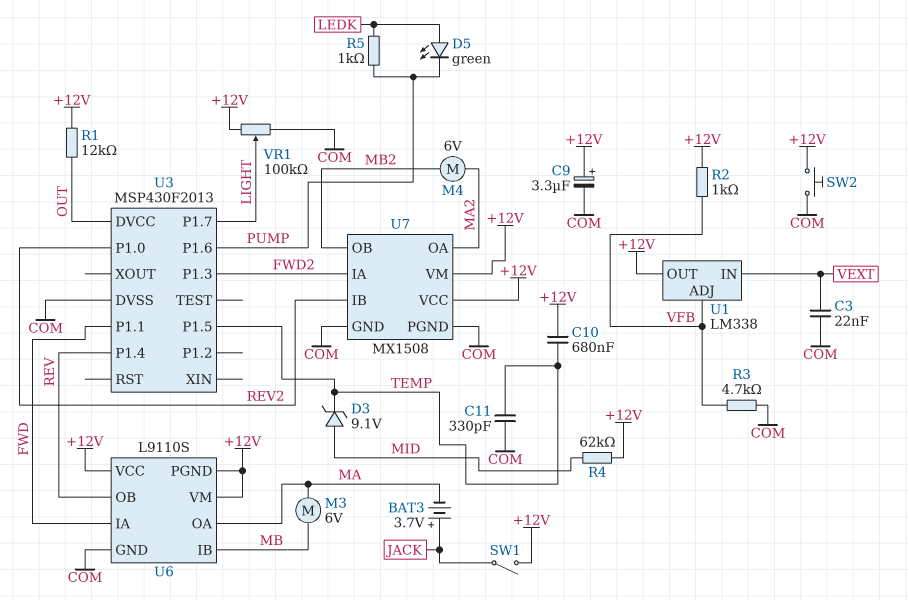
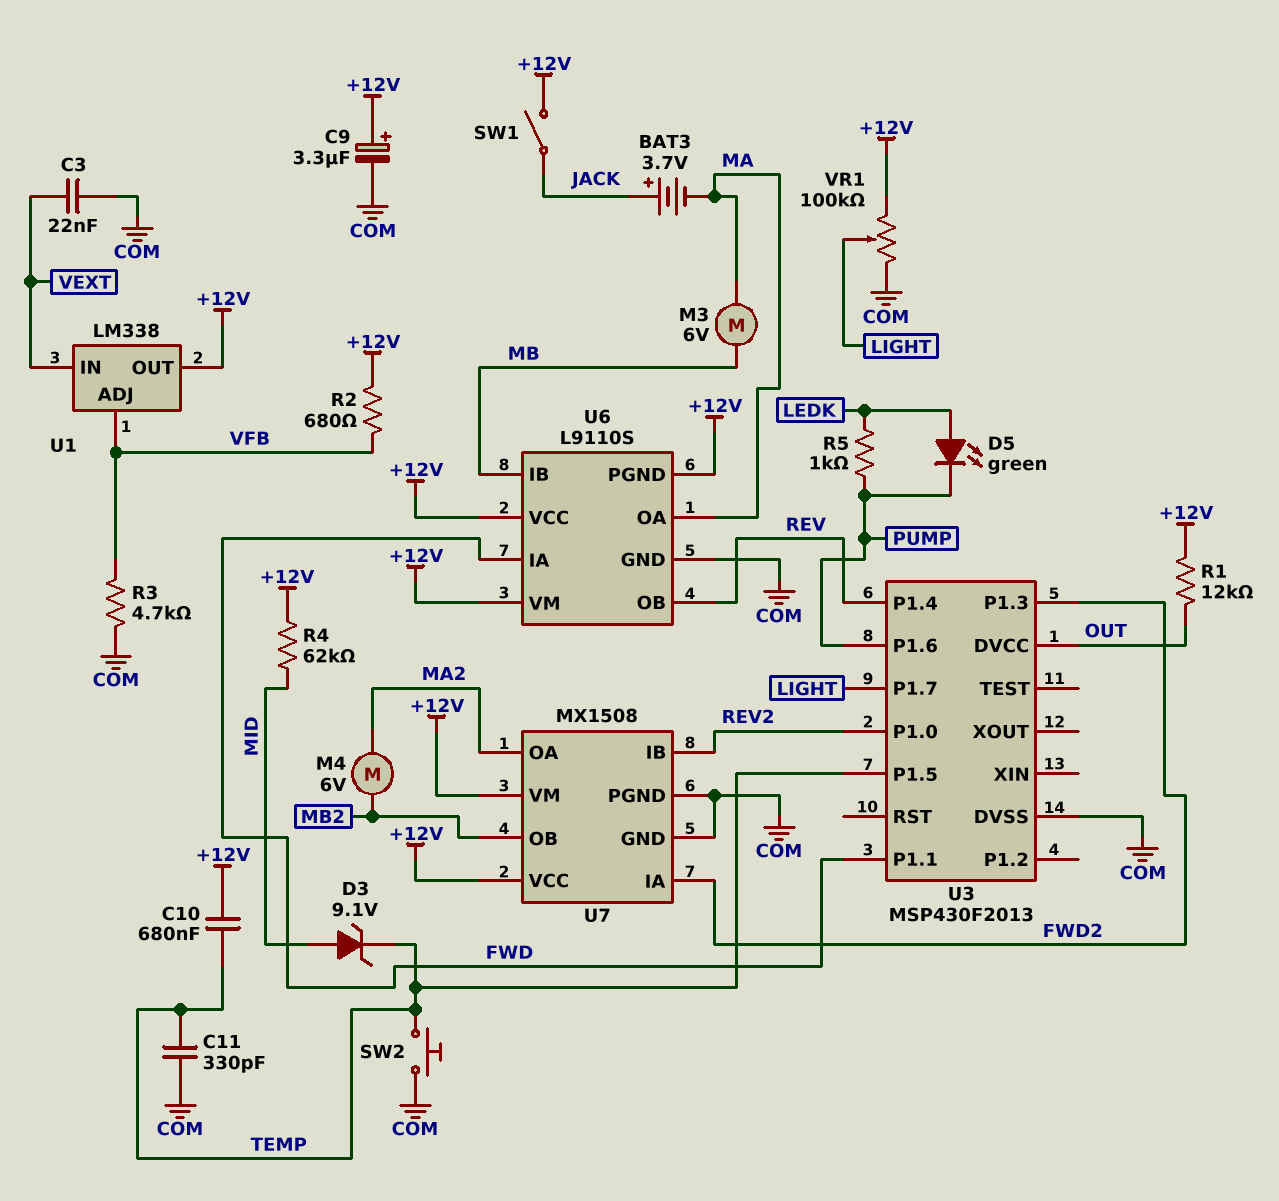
R2: 1k (+12V, VFB) -> 680 (+12V, VFB)
SW2: button (+12V, COM) -> button (COM, TEMP)

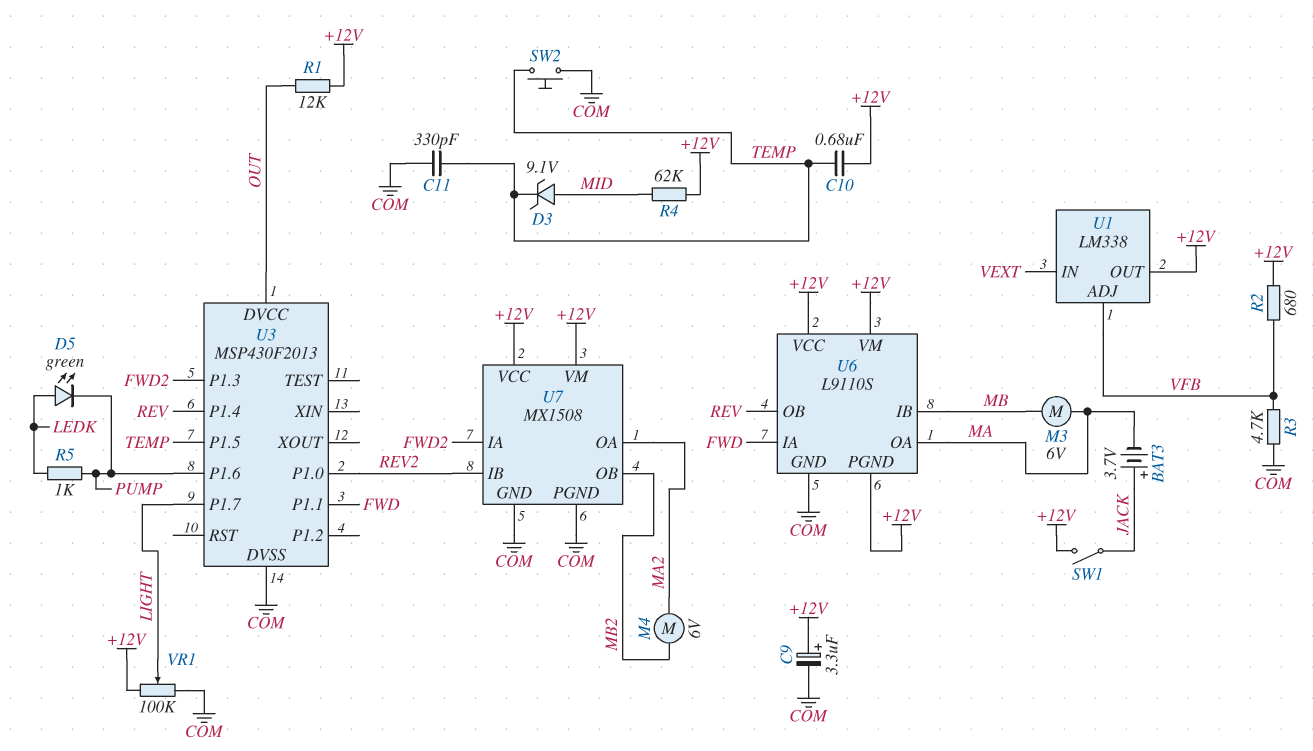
C3: 22nF (COM, VEXT) -> none

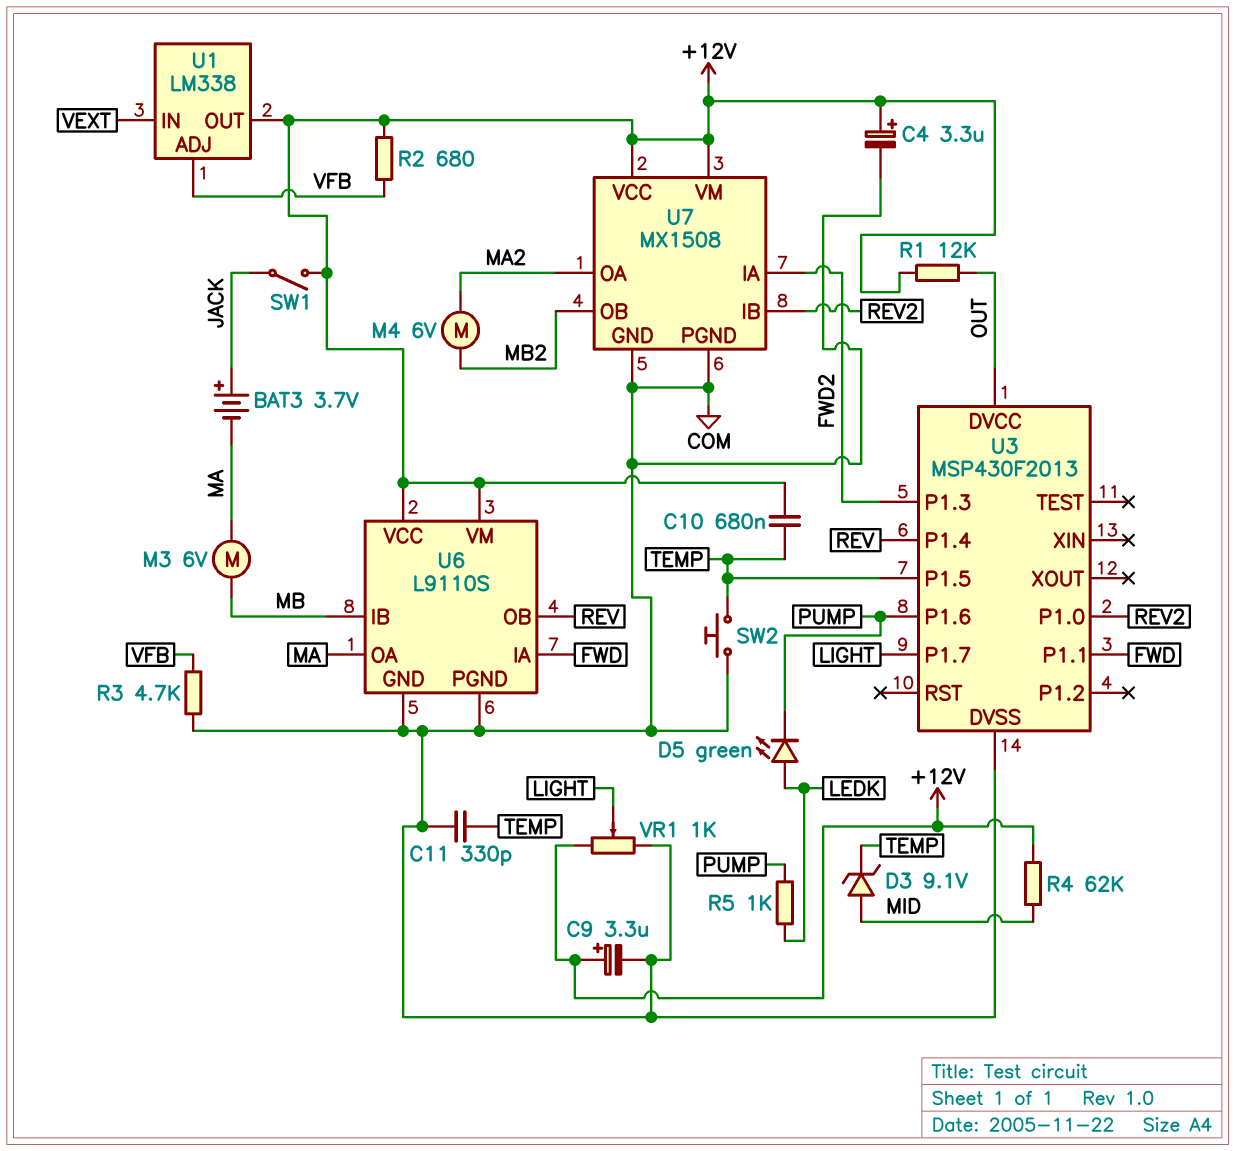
C4: none -> 3.3uF (plus +12V, minus COM)
U6 pin PGND: +12V -> COM
VR1: 100k (+12V, COM, wiper LIGHT) -> 1k (+12V, COM, wiper LIGHT)

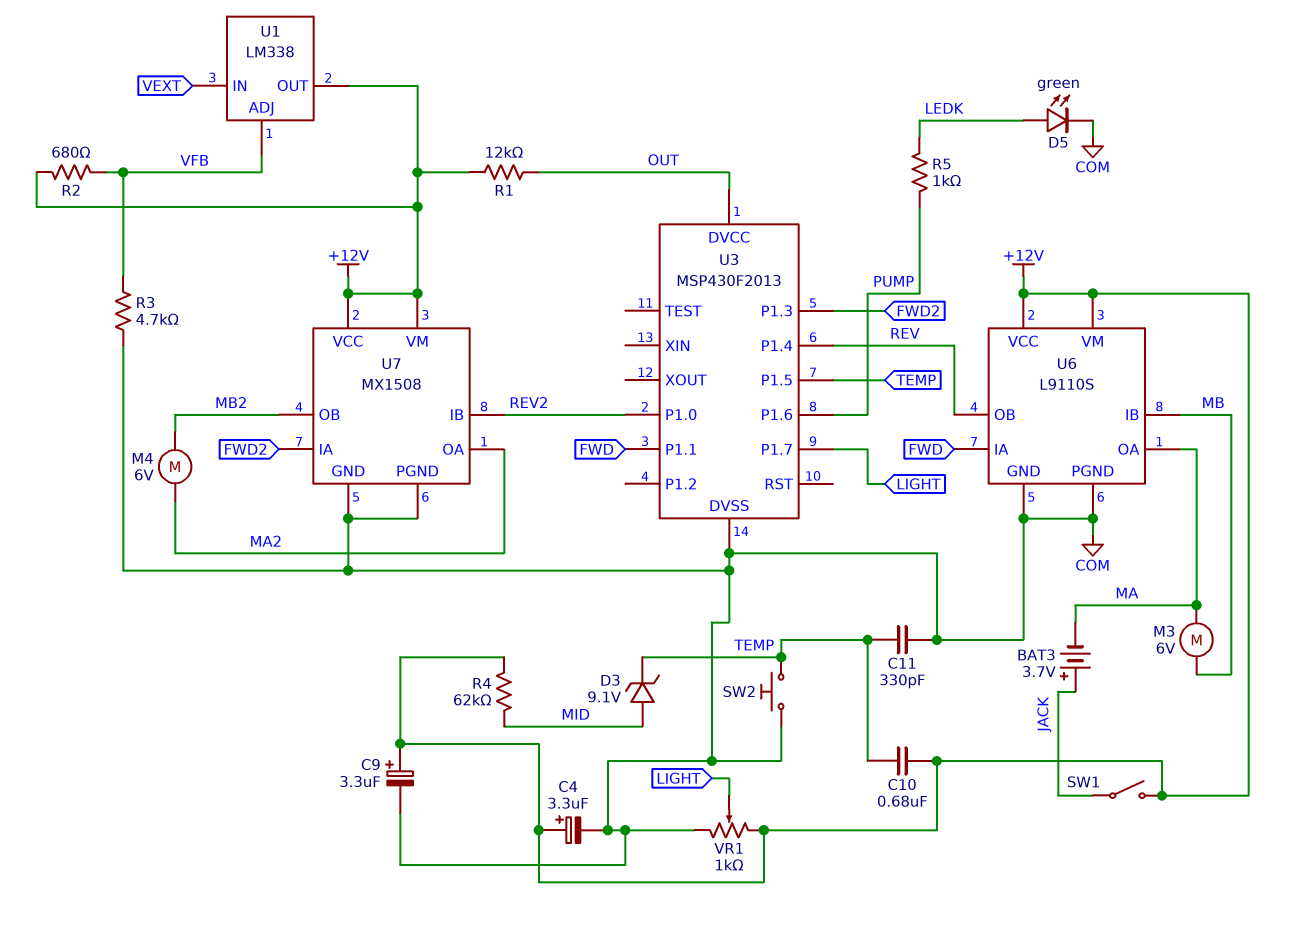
D5: LED green (A LEDK, K PUMP) -> LED green (A LEDK, K COM)

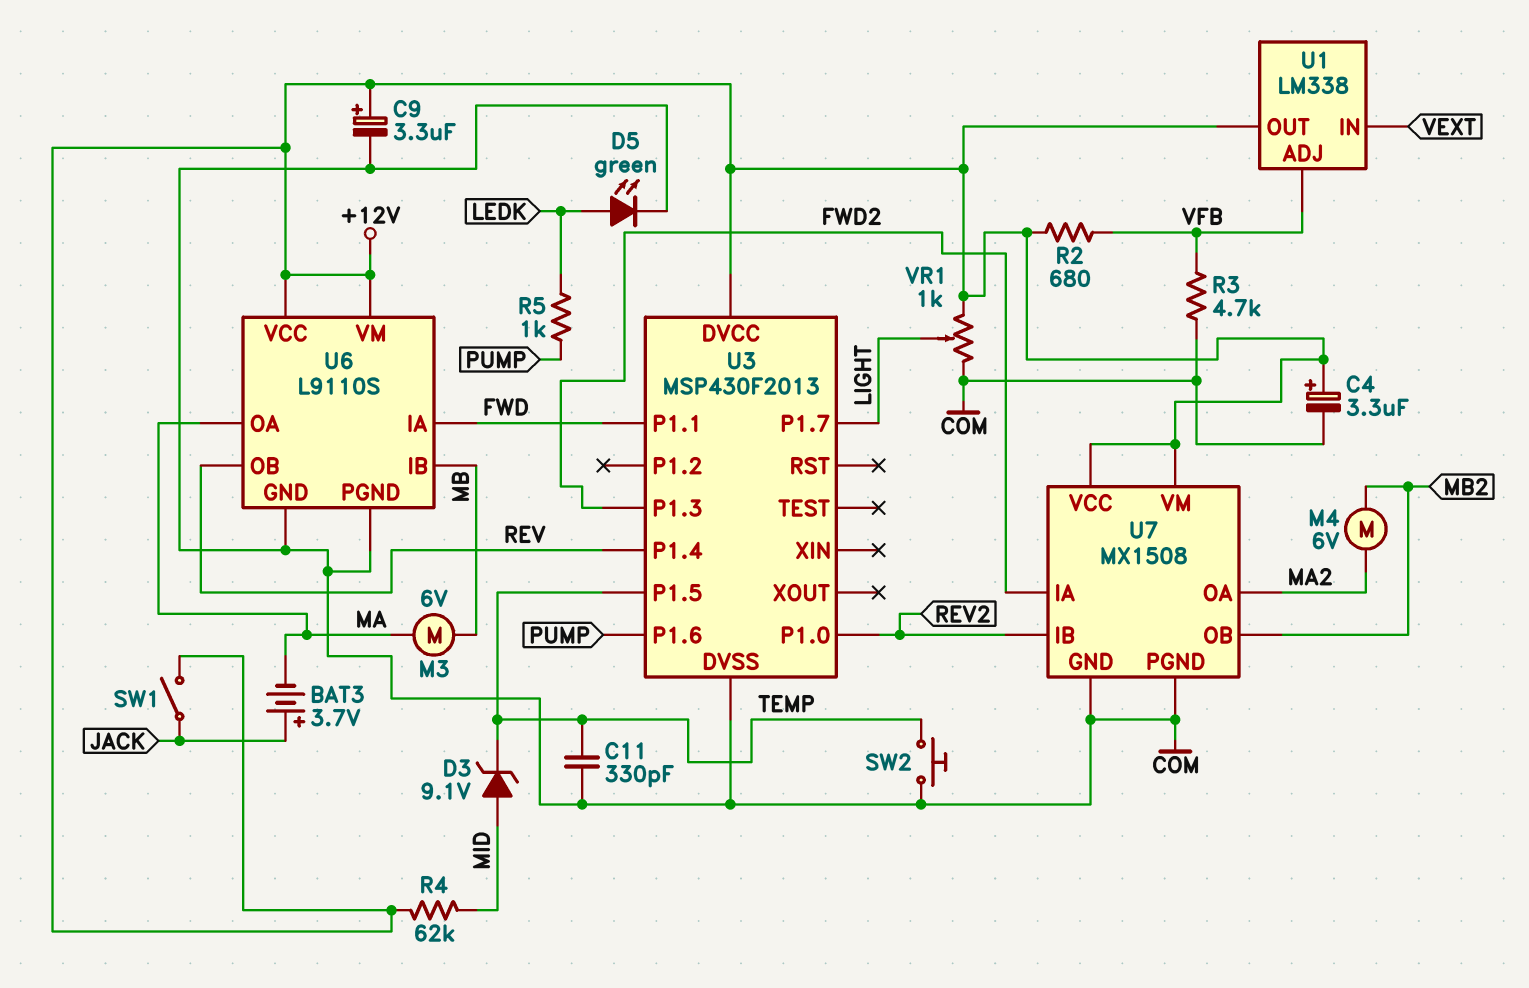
C10: 680nF (+12V, TEMP) -> none
R1: 12k (+12V, OUT) -> none
U3 pin DVCC: OUT -> +12V

